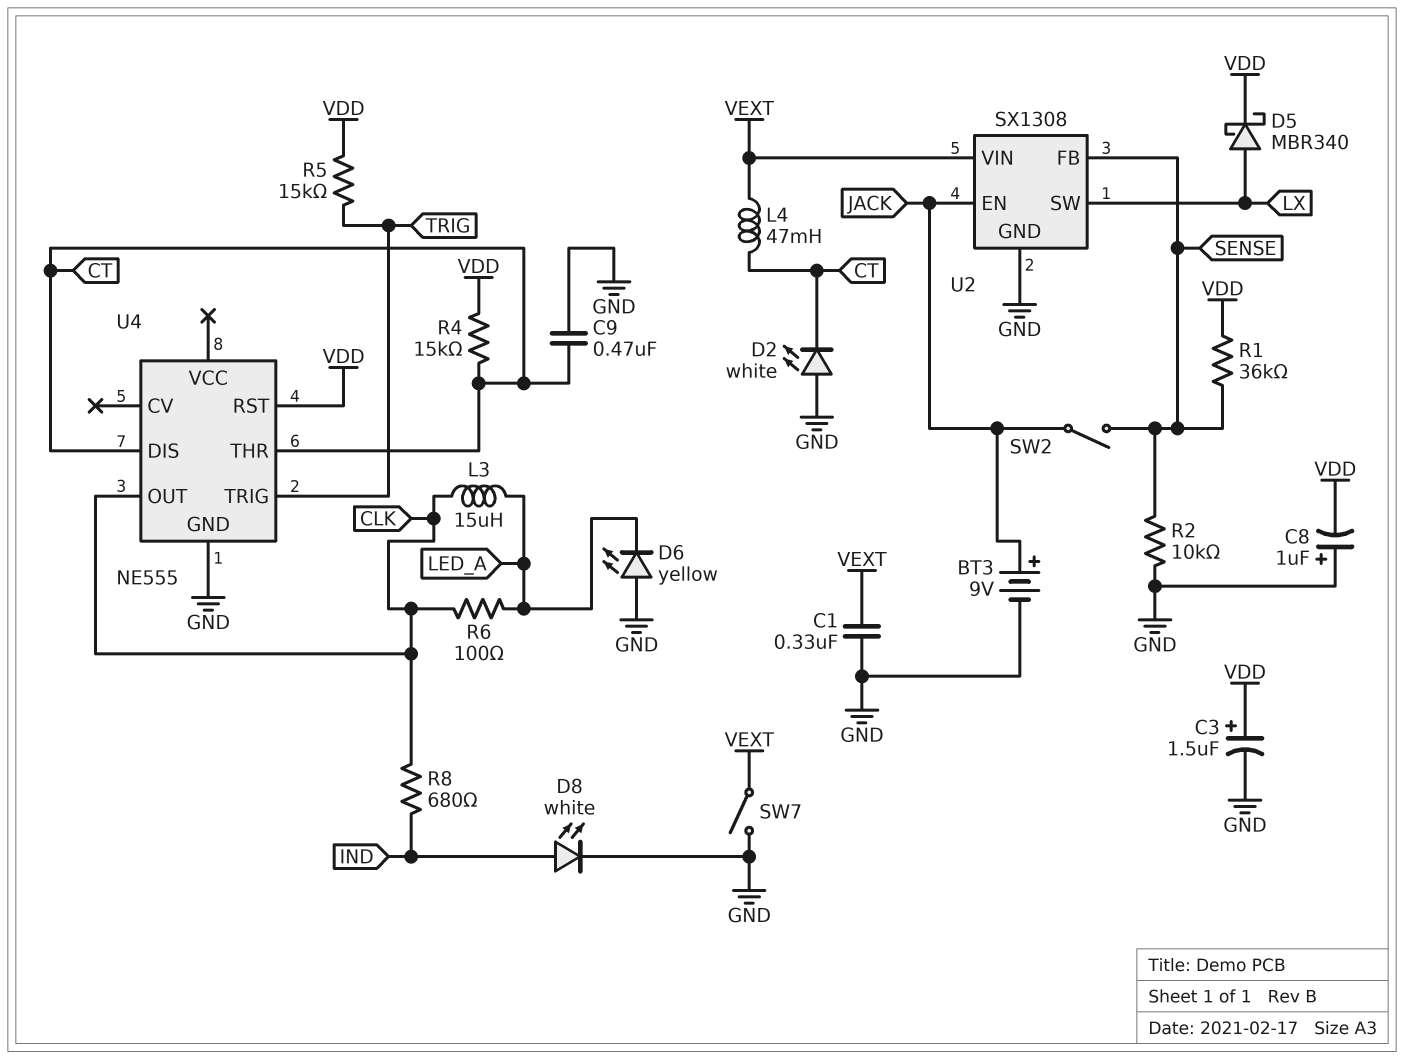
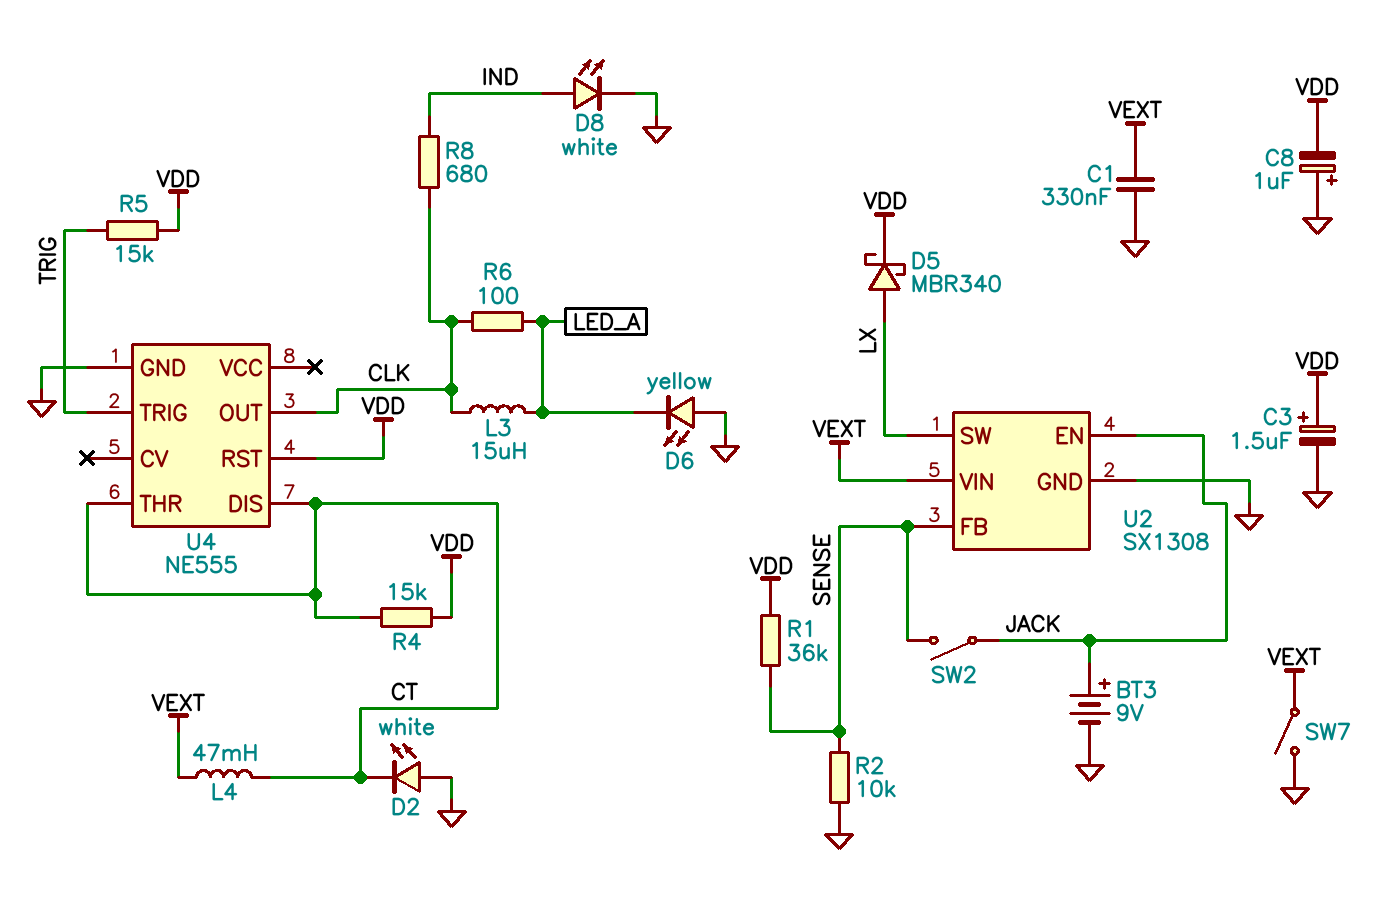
C9: 470nF (CT, GND) -> none

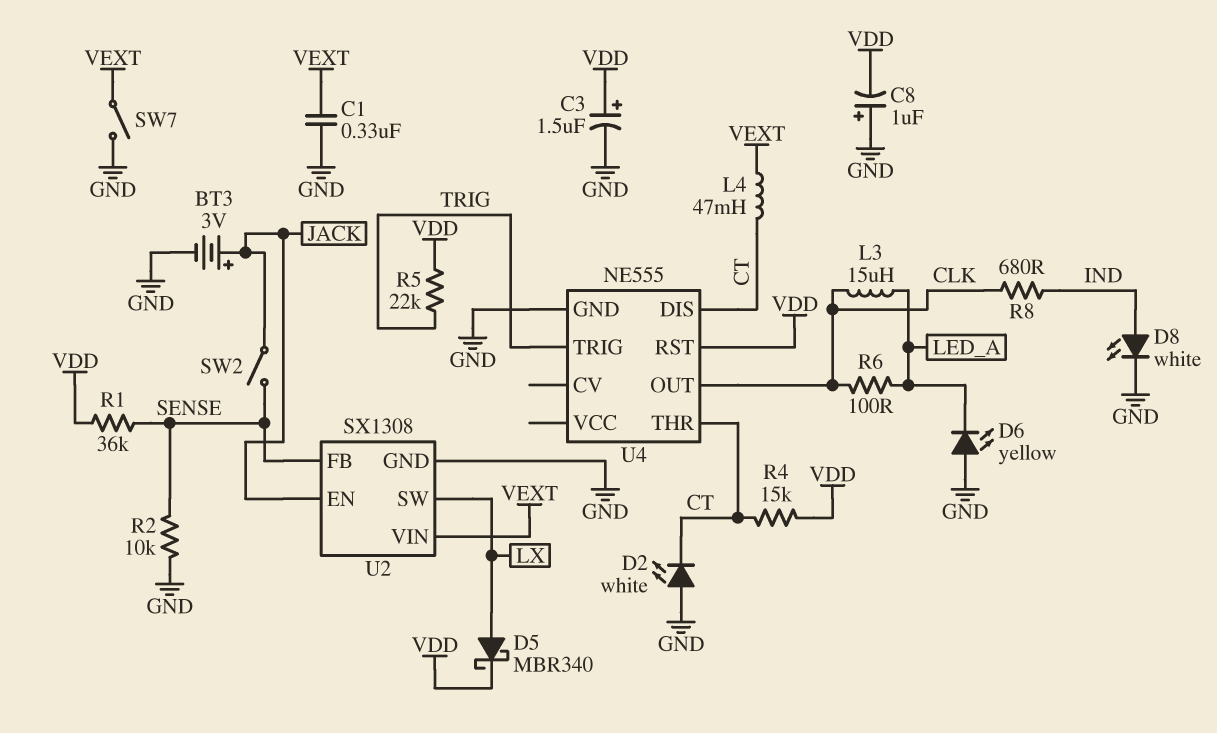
BT3: 9V (plus JACK, minus GND) -> 3V (plus JACK, minus GND)
R5: 15k (TRIG, VDD) -> 22k (TRIG, VDD)

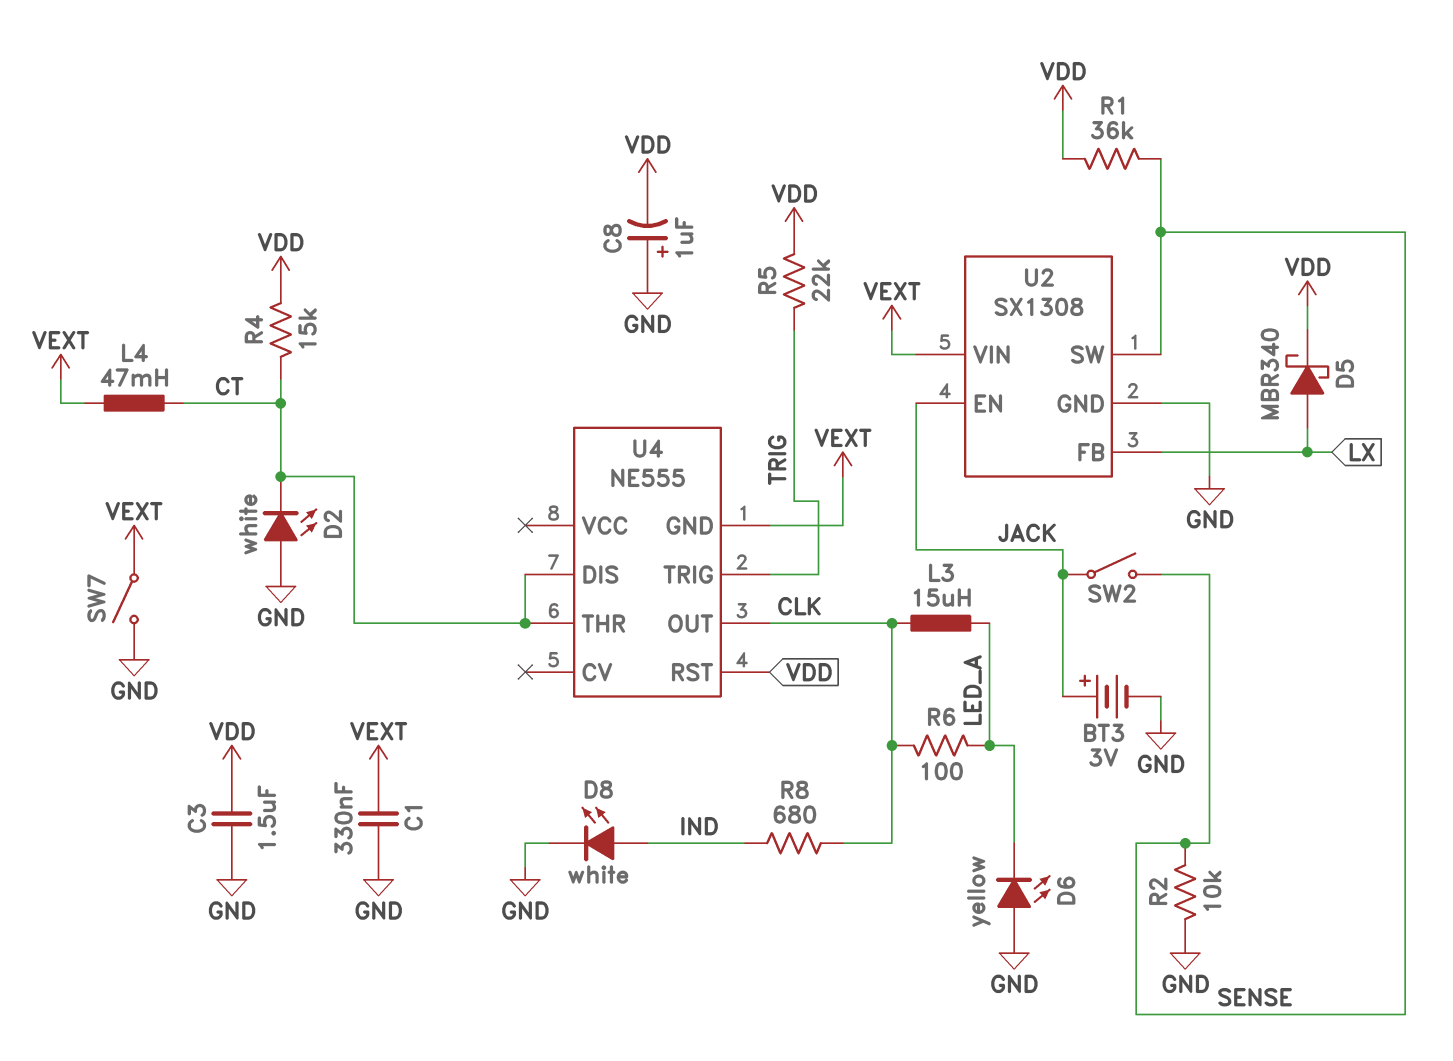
C3: 1.5uF (plus VDD, minus GND) -> 1.5uF (GND, VDD)
U2 pin FB: SENSE -> LX
U2 pin SW: LX -> SENSE
U4 pin GND: GND -> VEXT

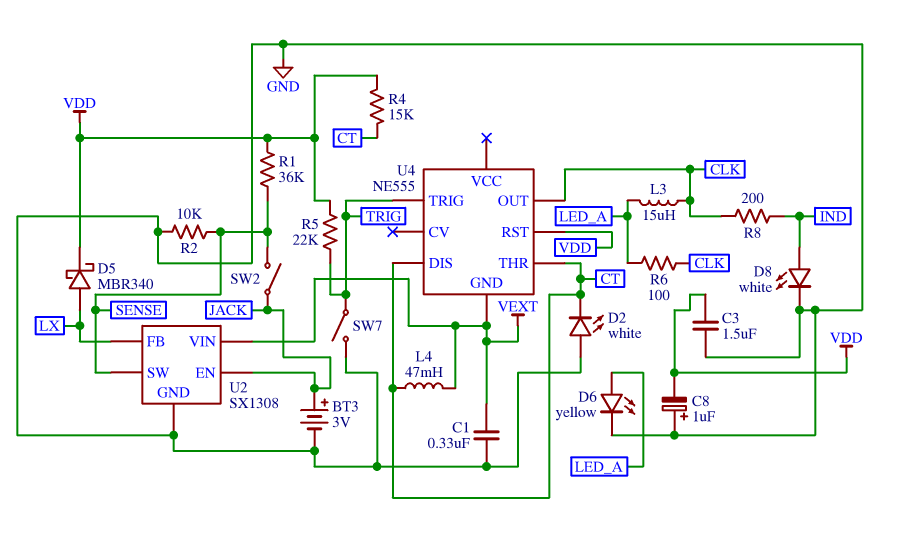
D6: LED yellow (A GND, K LED_A) -> LED yellow (A LED_A, K GND)
R8: 680 (CLK, IND) -> 200 (CLK, IND)
SW7: switch (GND, VEXT) -> switch (GND, TRIG)

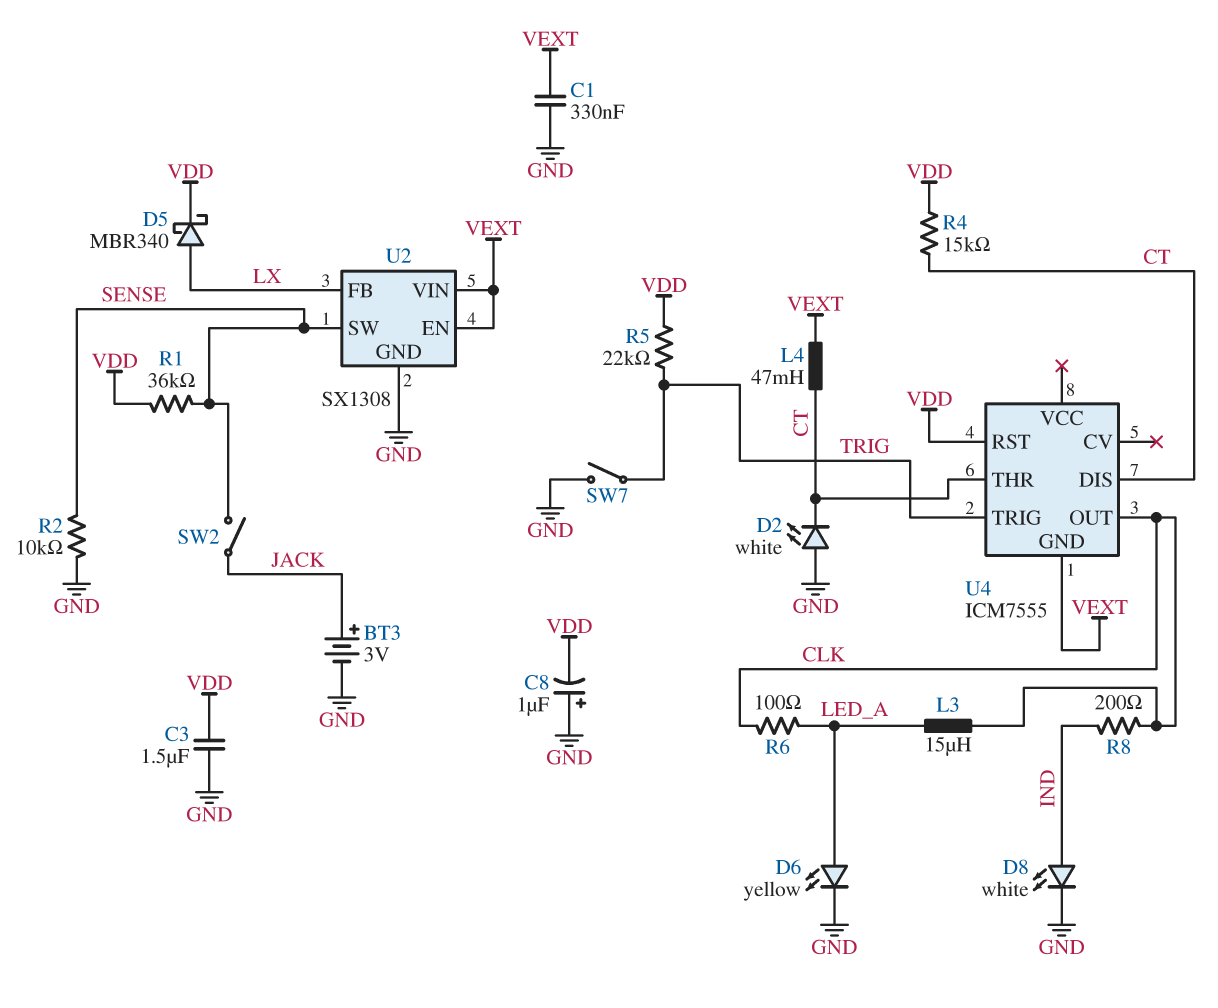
U2 pin EN: JACK -> VEXT
U4: NE555 -> ICM7555

